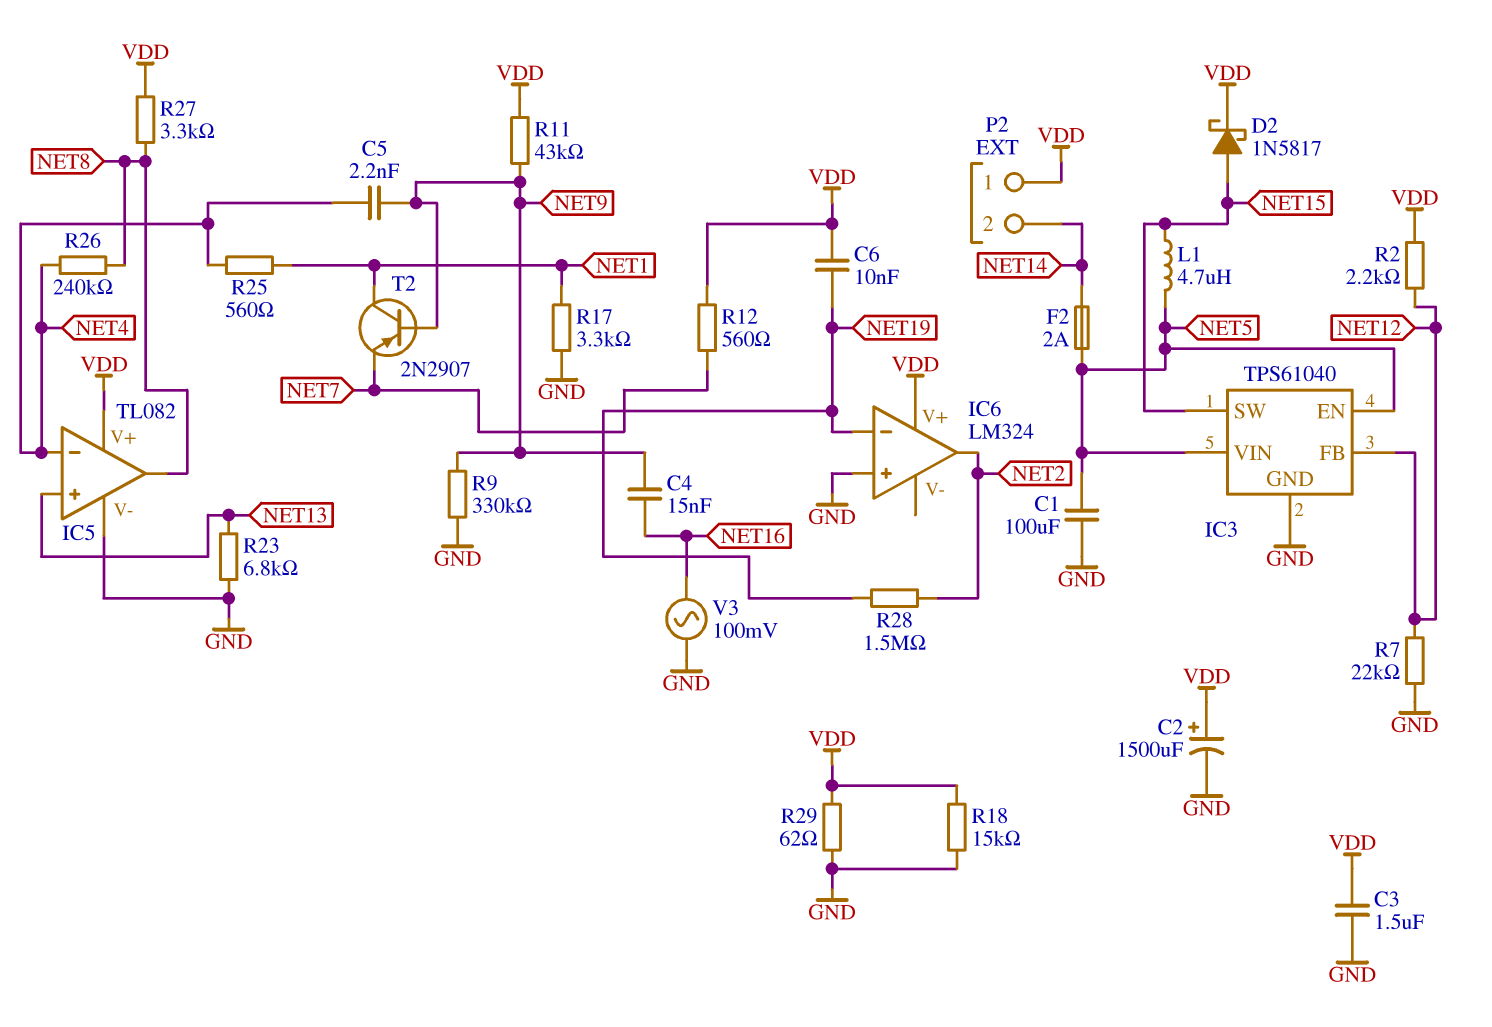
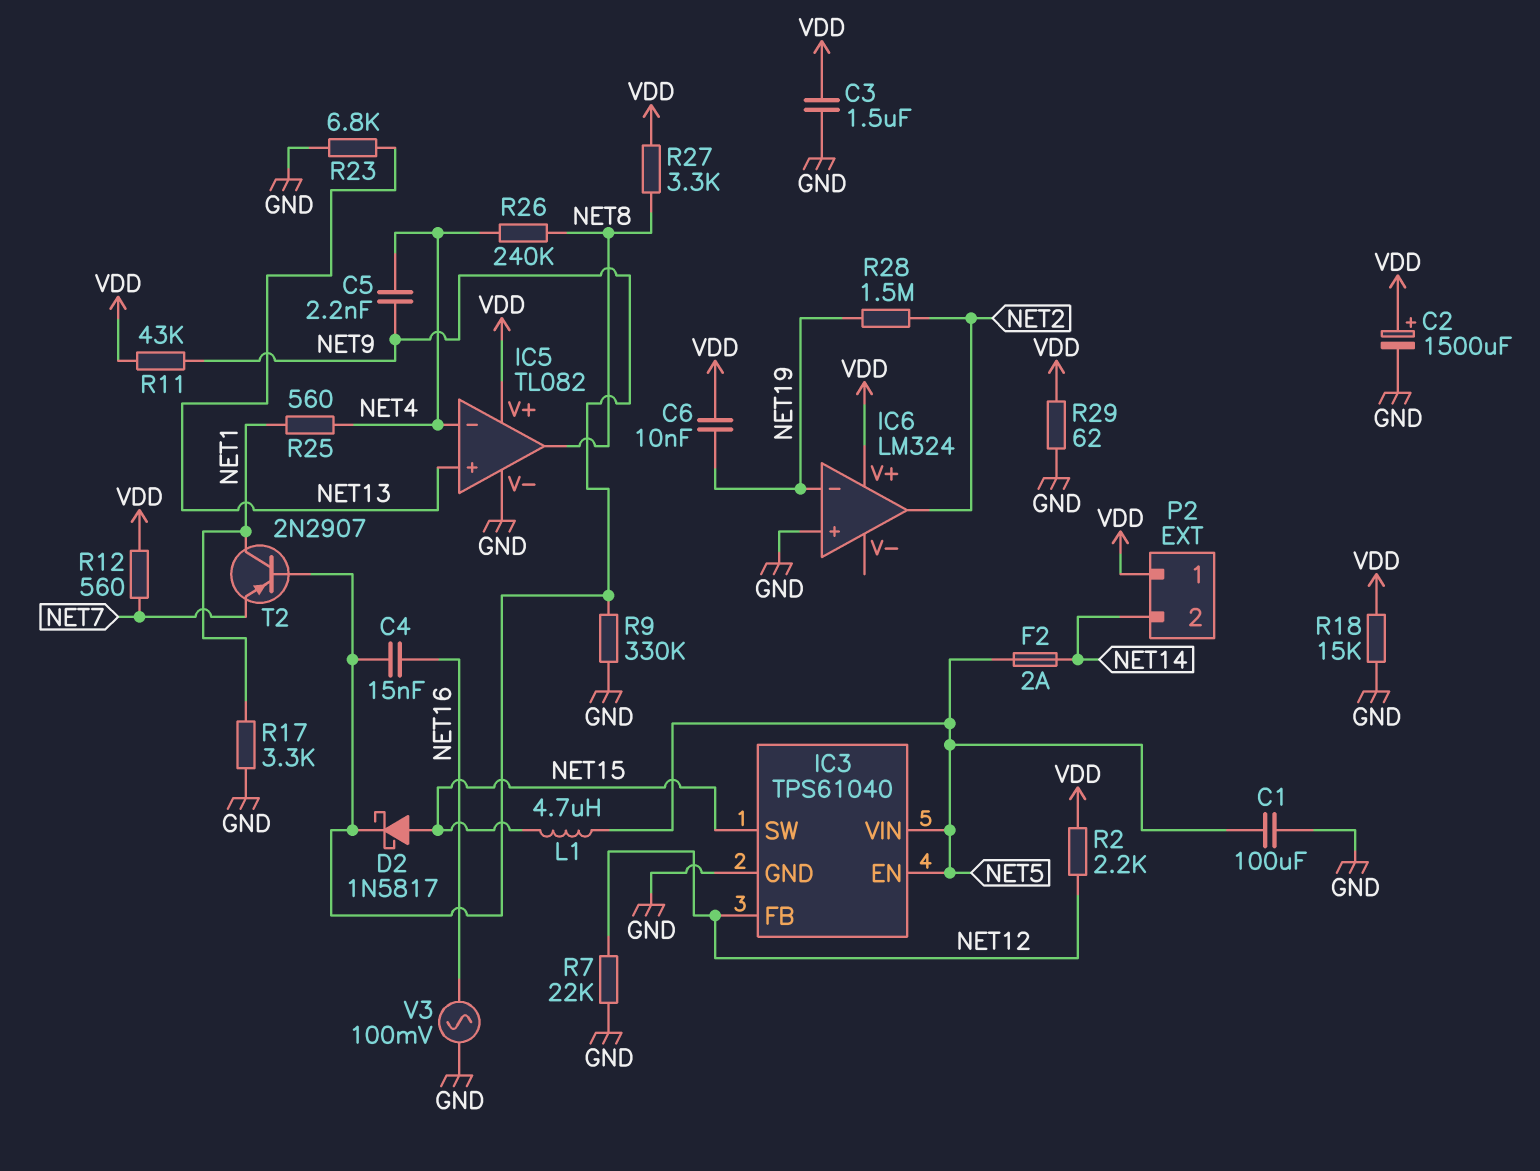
D2: schottky 1N5817 (A NET15, K VDD) -> schottky 1N5817 (A NET15, K NET9)

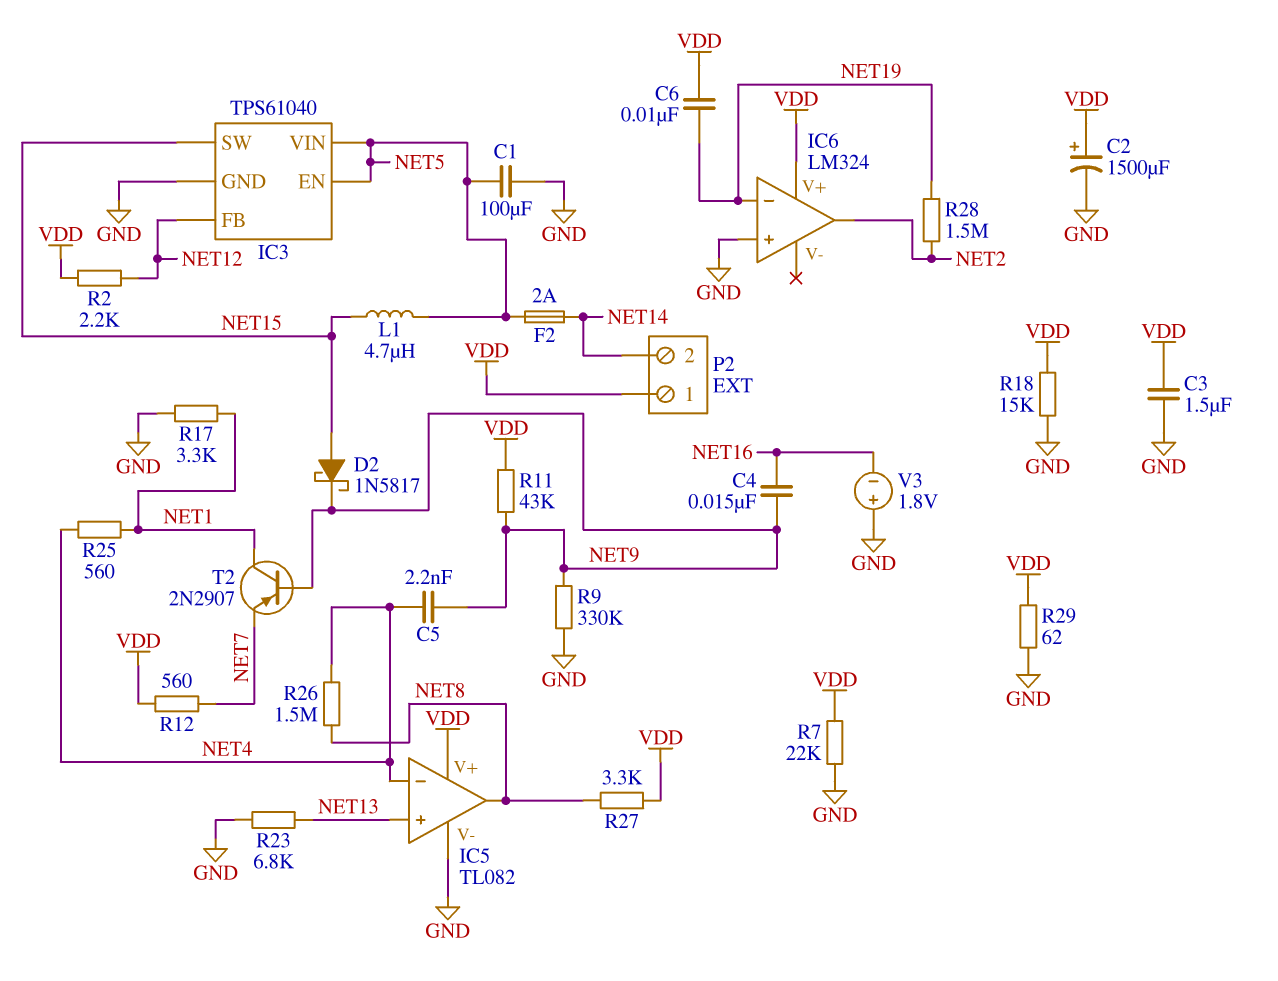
R7: 22k (GND, NET12) -> 22k (GND, VDD)
R26: 240k (NET4, NET8) -> 1.5M (NET4, NET8)
V3: AC 100mV (GND, NET16) -> 1.8V (plus GND, minus NET16)

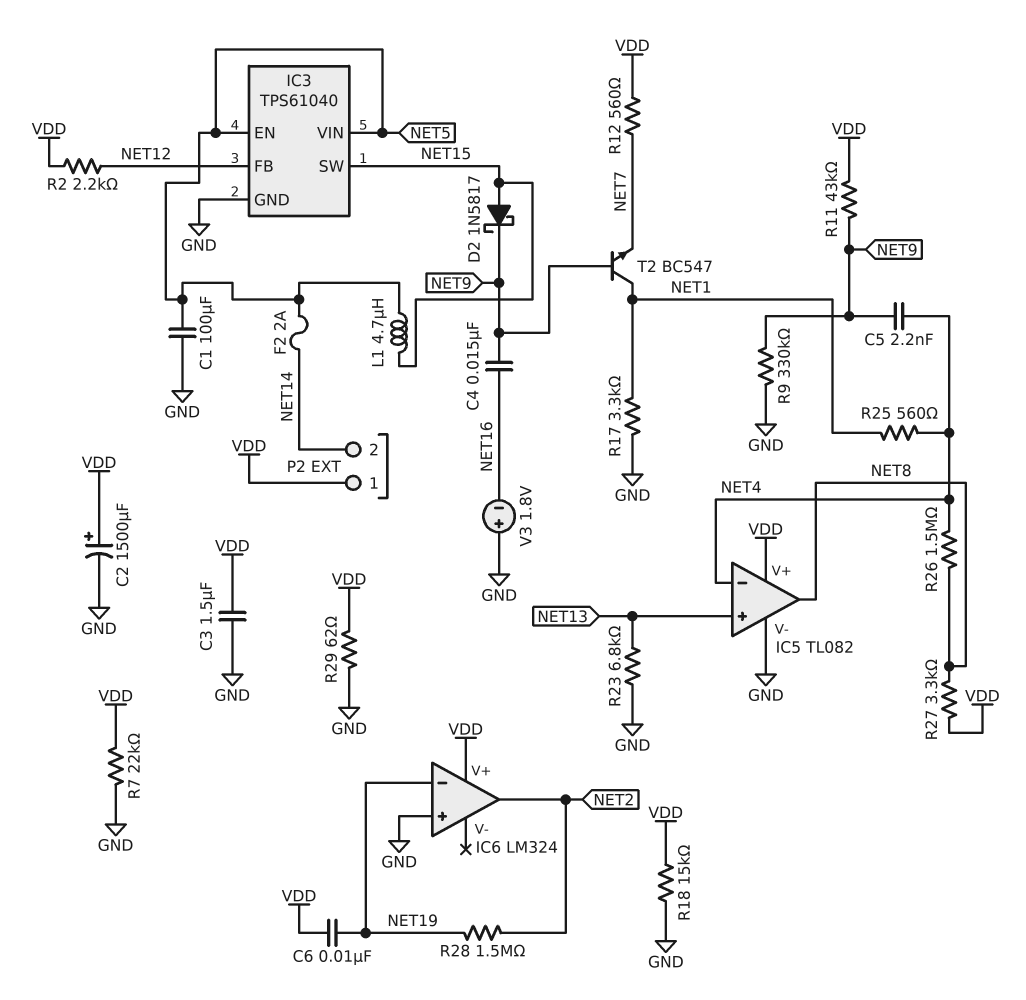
T2: PNP 2N2907 (B NET9, C NET1, E NET7) -> NPN BC547 (B NET9, C NET1, E NET7)

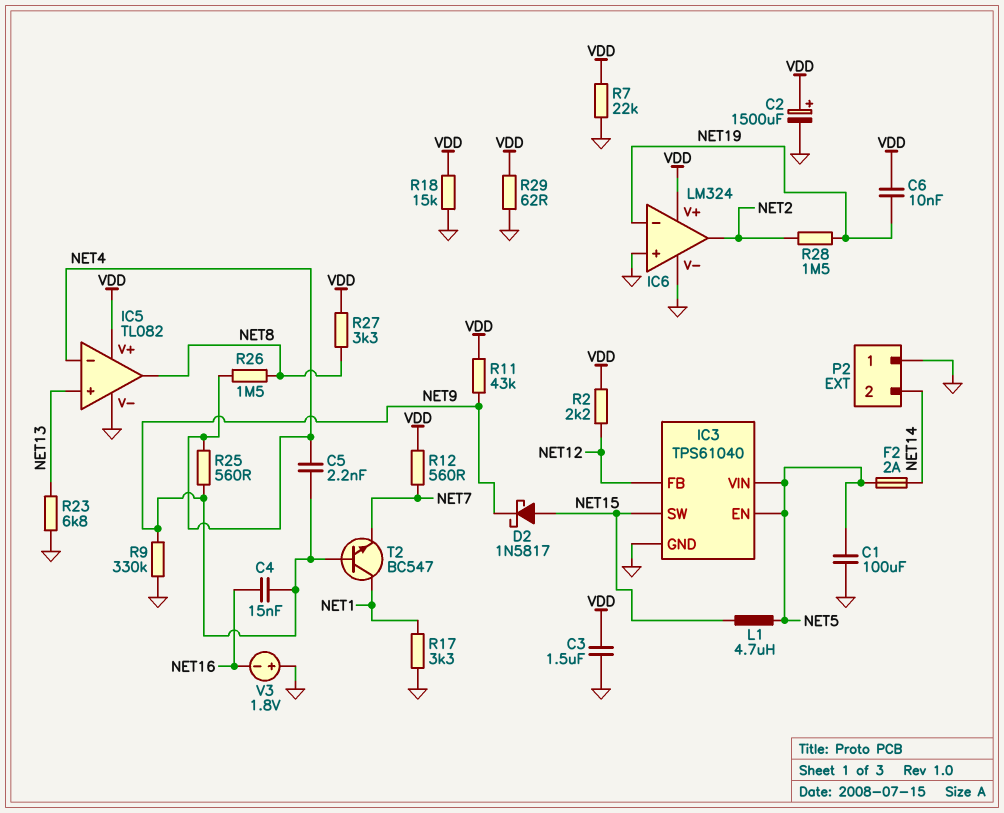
IC6 pin V-: none -> GND
P2 pin 1: VDD -> GND
R25: 560 (NET1, NET4) -> 560 (NET4, NET9)

